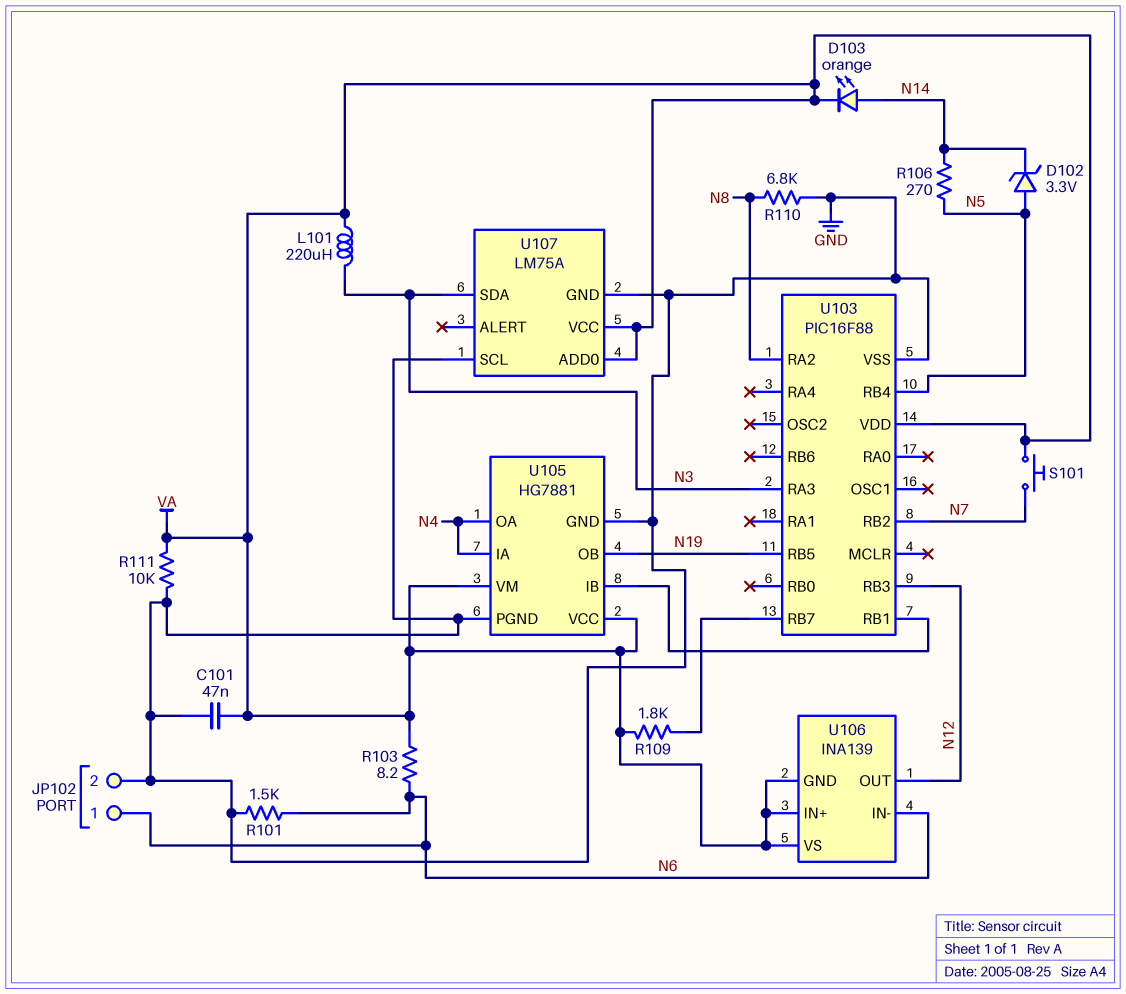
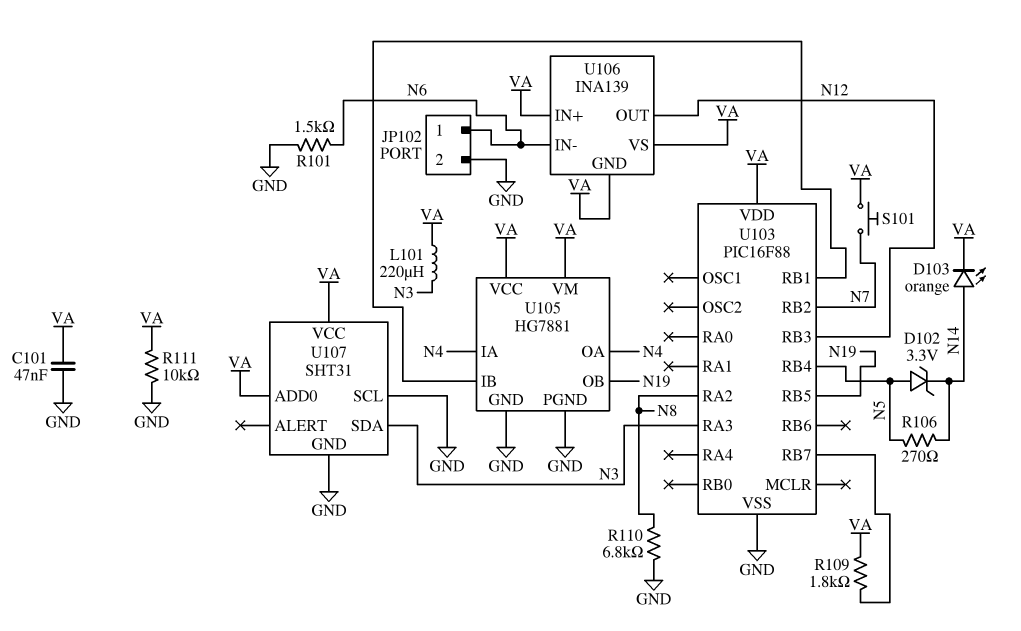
R103: 8.2 (N6, VA) -> none
U107: LM75A -> SHT31

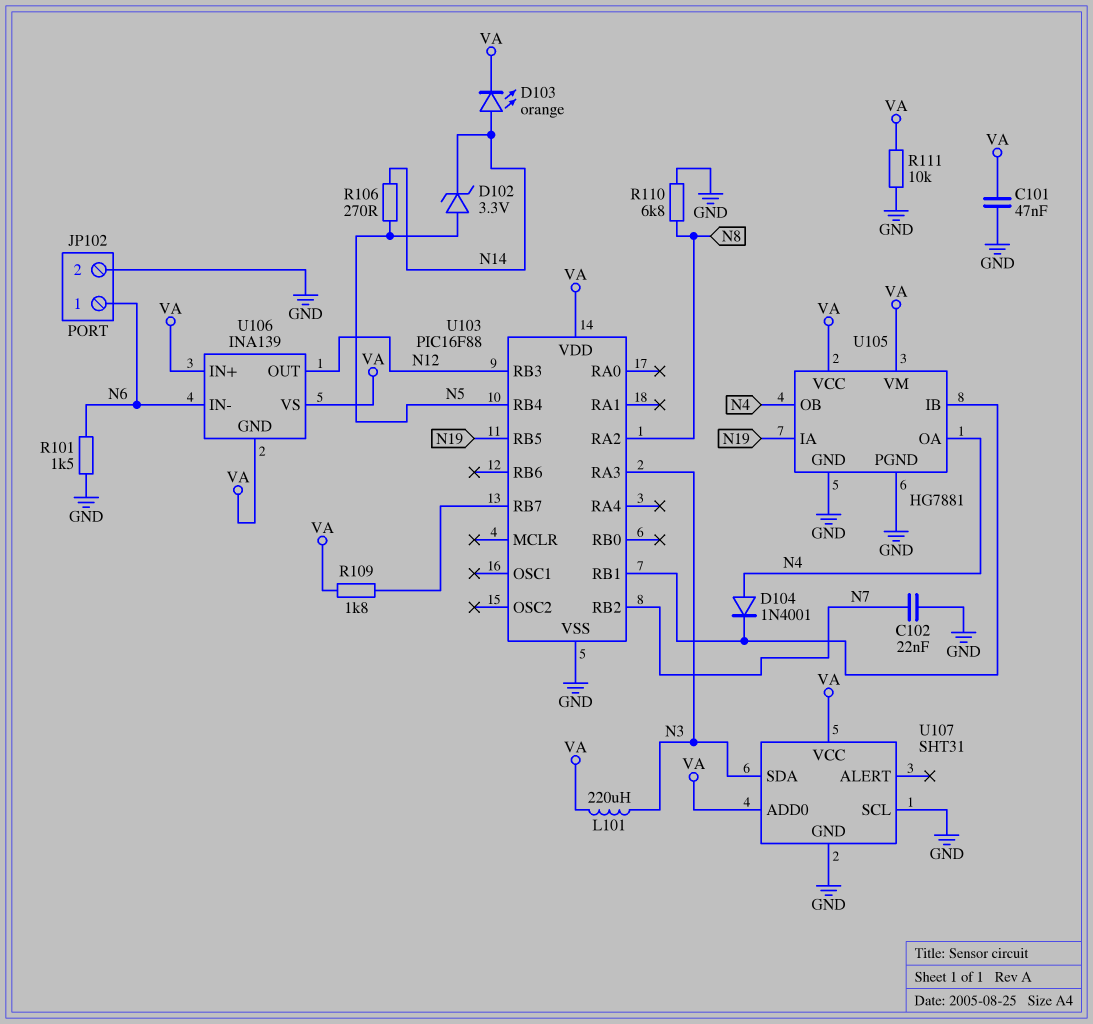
C102: none -> 22nF (GND, N7)
D104: none -> diode 1N4001 (A N4, K U103/RB1)
S101: button (N7, VA) -> none
U105 pin IA: N4 -> N19
U105 pin OB: N19 -> N4

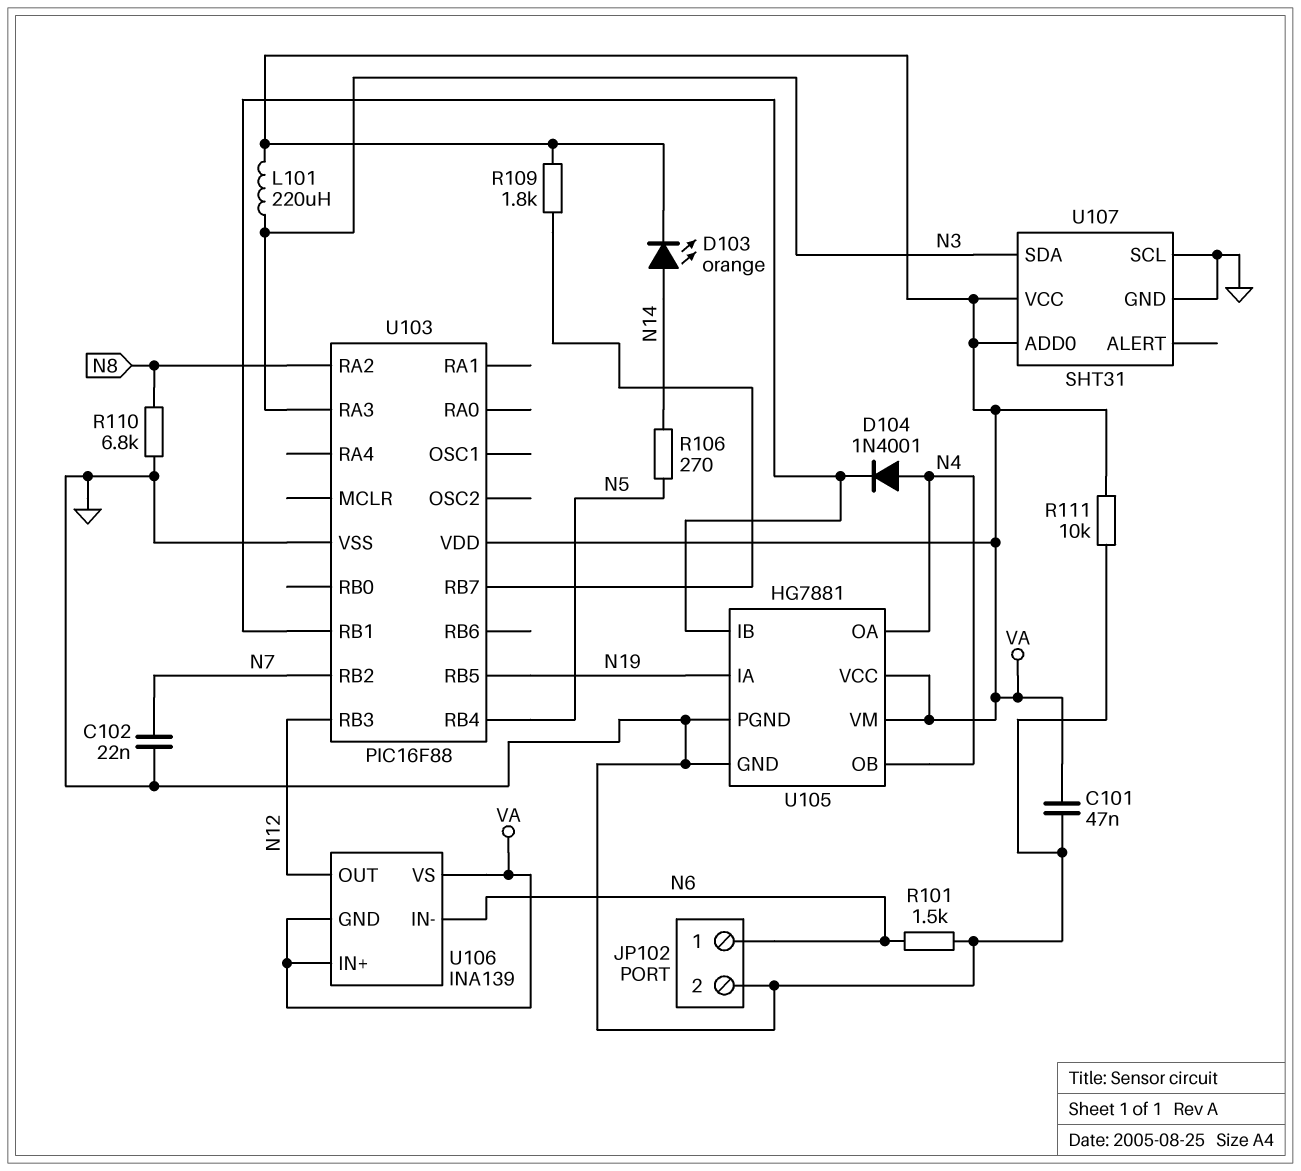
D102: zener 3.3V (A N5, K N14) -> none

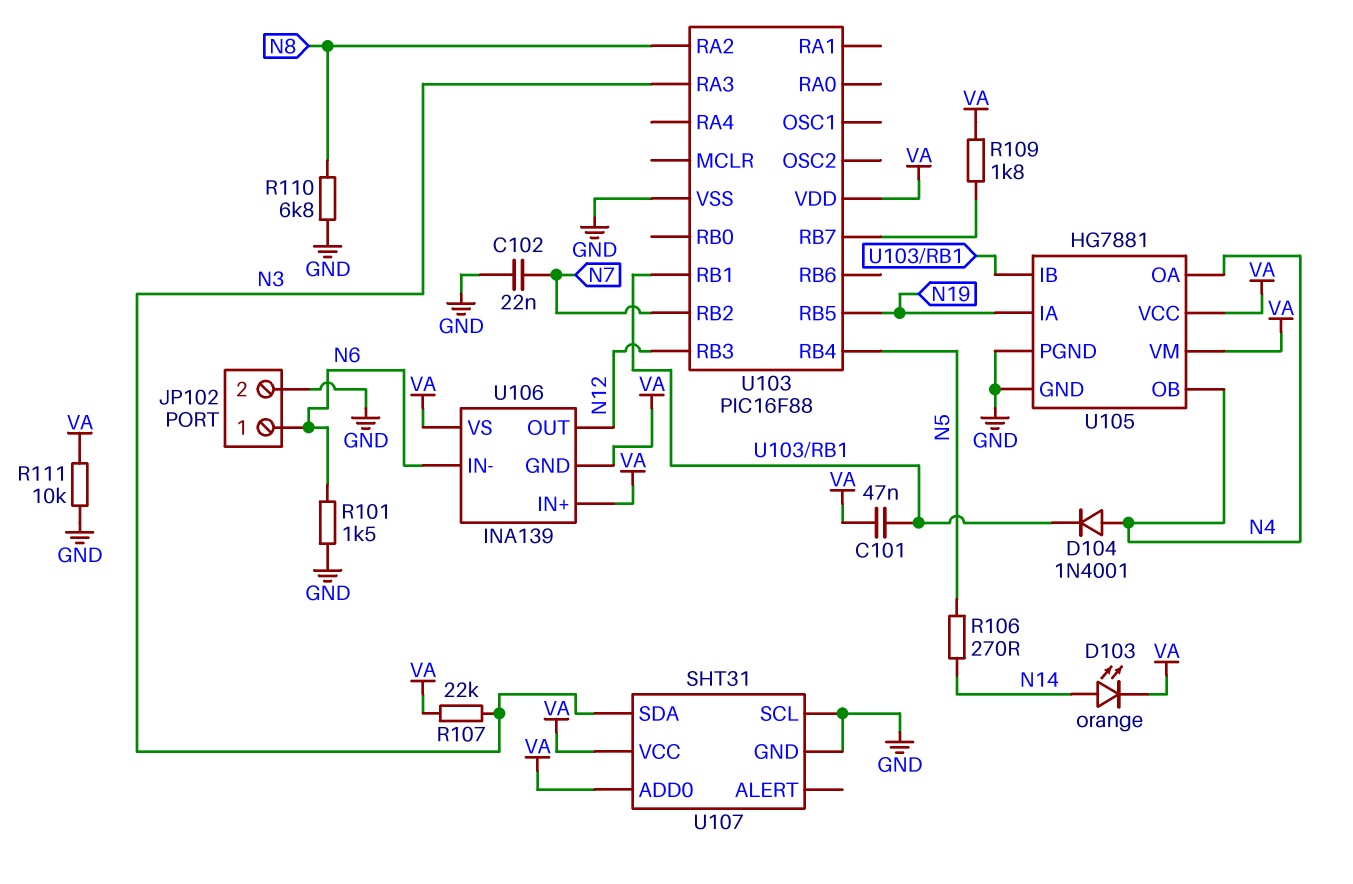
C101: 47nF (GND, VA) -> 47nF (U103/RB1, VA)
L101: 220uH (N3, VA) -> none
R107: none -> 22k (N3, VA)

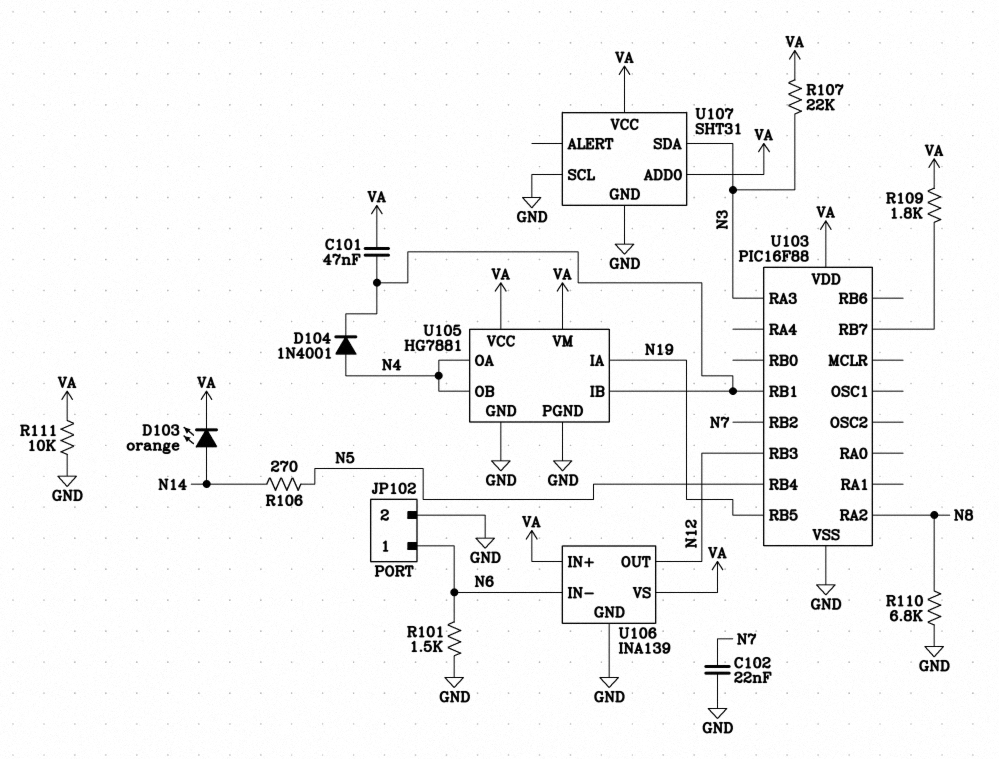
U106 pin GND: VA -> GND

